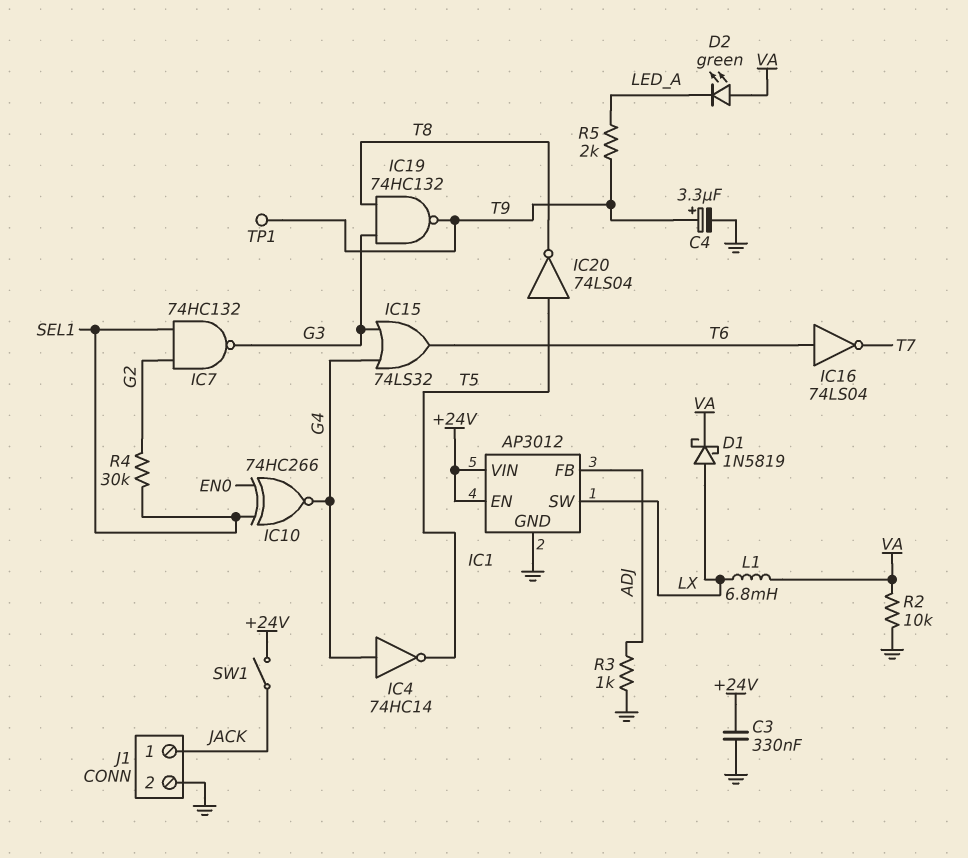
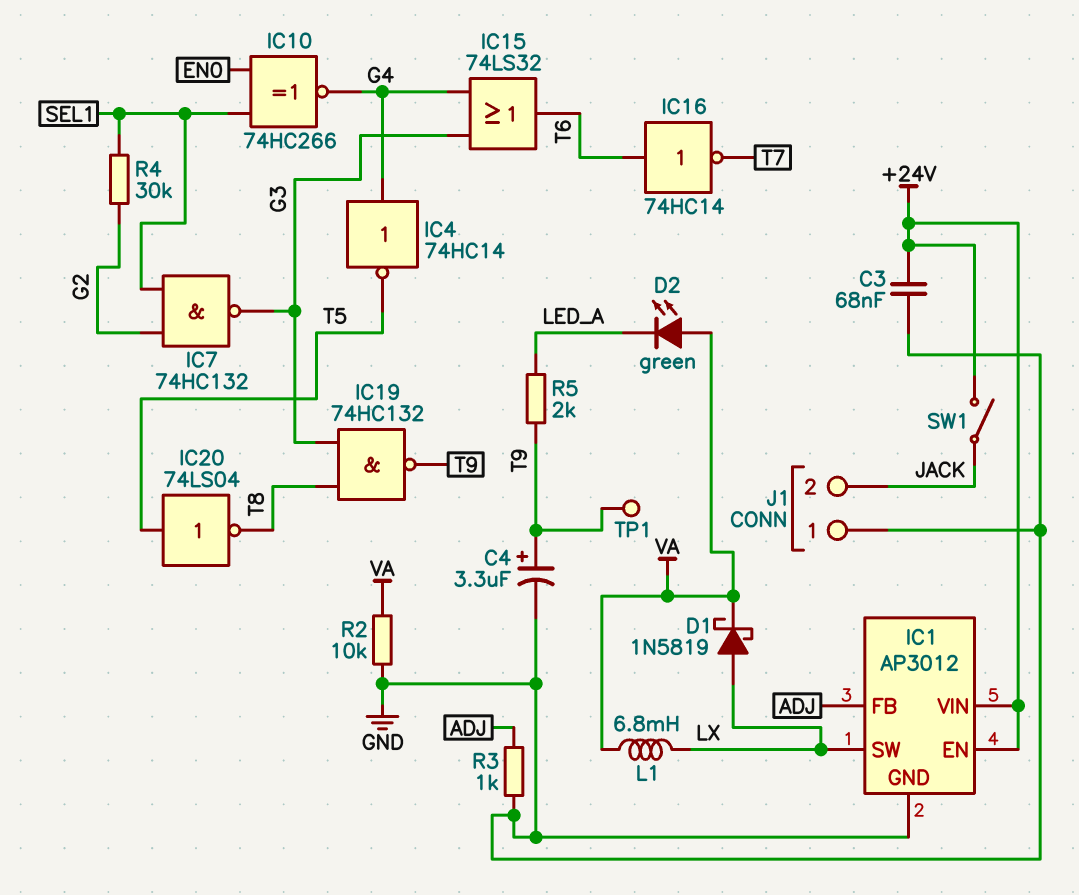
C3: 330nF (+24V, GND) -> 68nF (+24V, GND)
IC16: NOT 74LS04 (in T6, out T7) -> NOT 74HC14 (in T6, out T7)
J1 pin 1: JACK -> GND
J1 pin 2: GND -> JACK

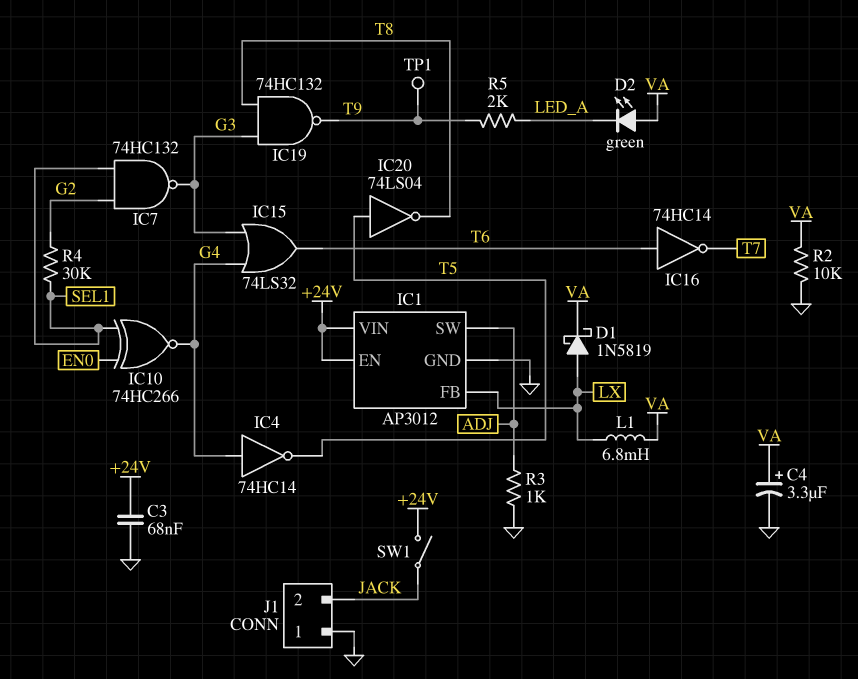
C4: 3.3uF (plus T9, minus GND) -> 3.3uF (plus VA, minus GND)
IC1 pin FB: ADJ -> LX
IC1 pin SW: LX -> ADJ

